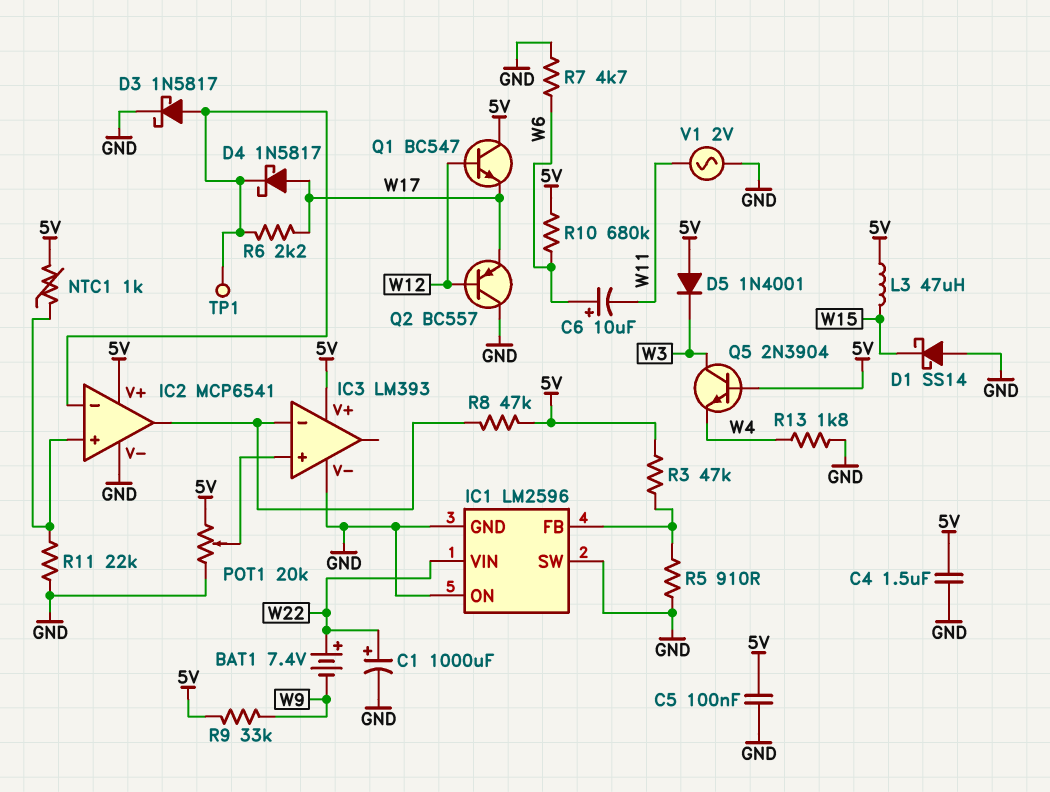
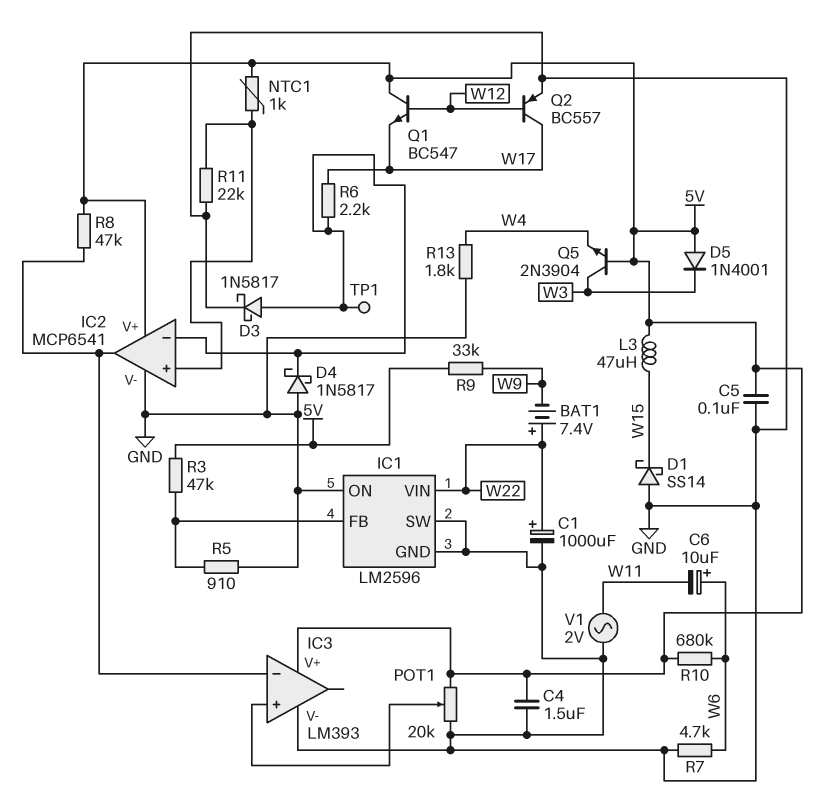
D4: schottky 1N5817 (A W17, K IC2/in-) -> schottky 1N5817 (A GND, K IC2/in-)
Q2: PNP BC557 (B W12, C GND, E W17) -> PNP BC557 (B W12, C W17, E GND)

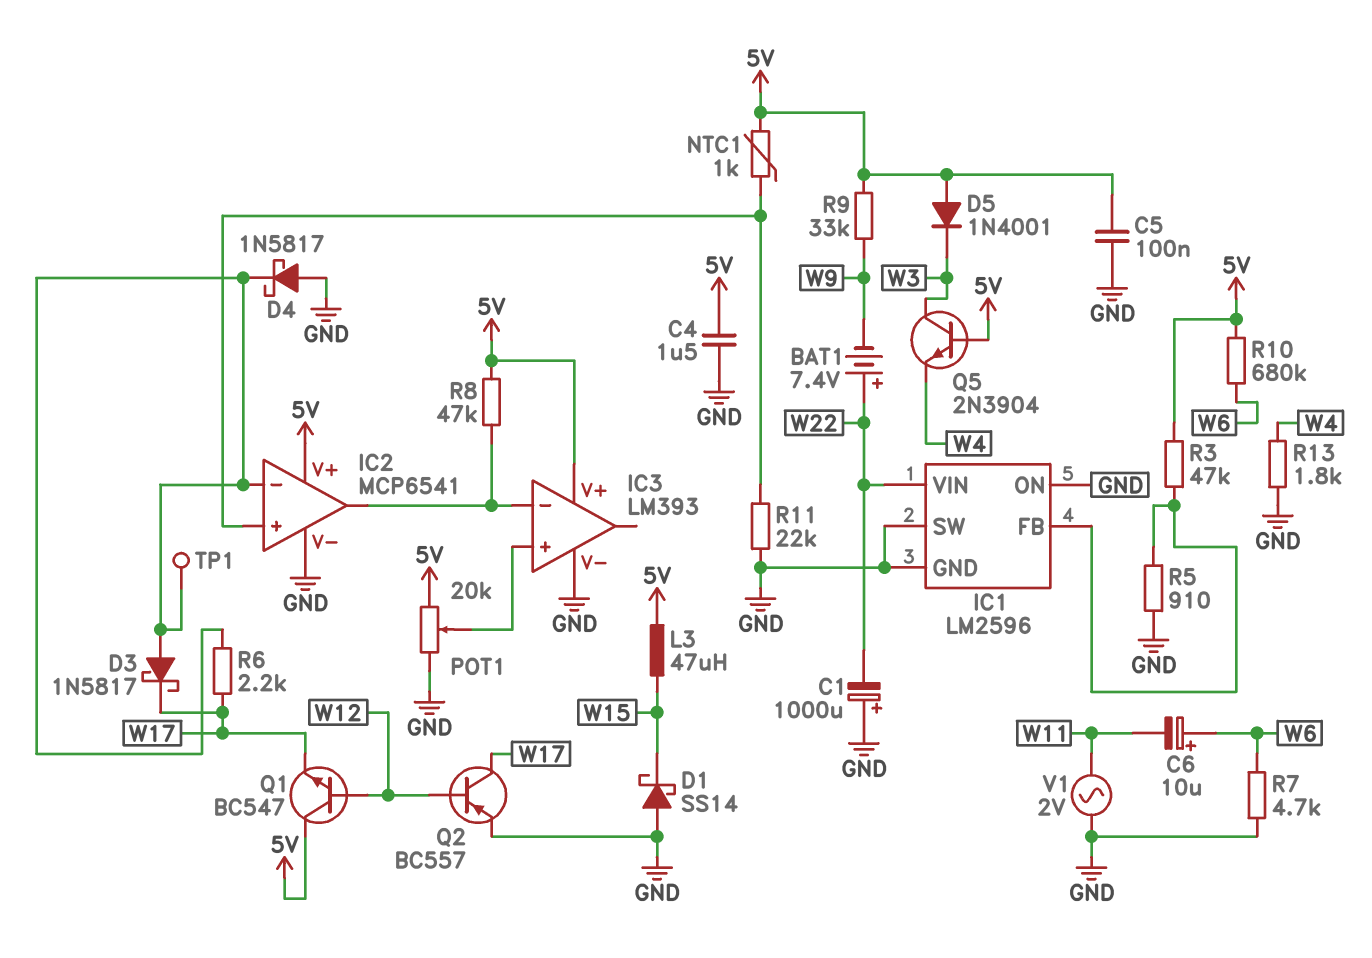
C1: 1000uF (plus W22, minus GND) -> 1000uF (plus GND, minus W22)
D3: schottky 1N5817 (A IC2/in-, K GND) -> schottky 1N5817 (A IC2/in-, K W17)

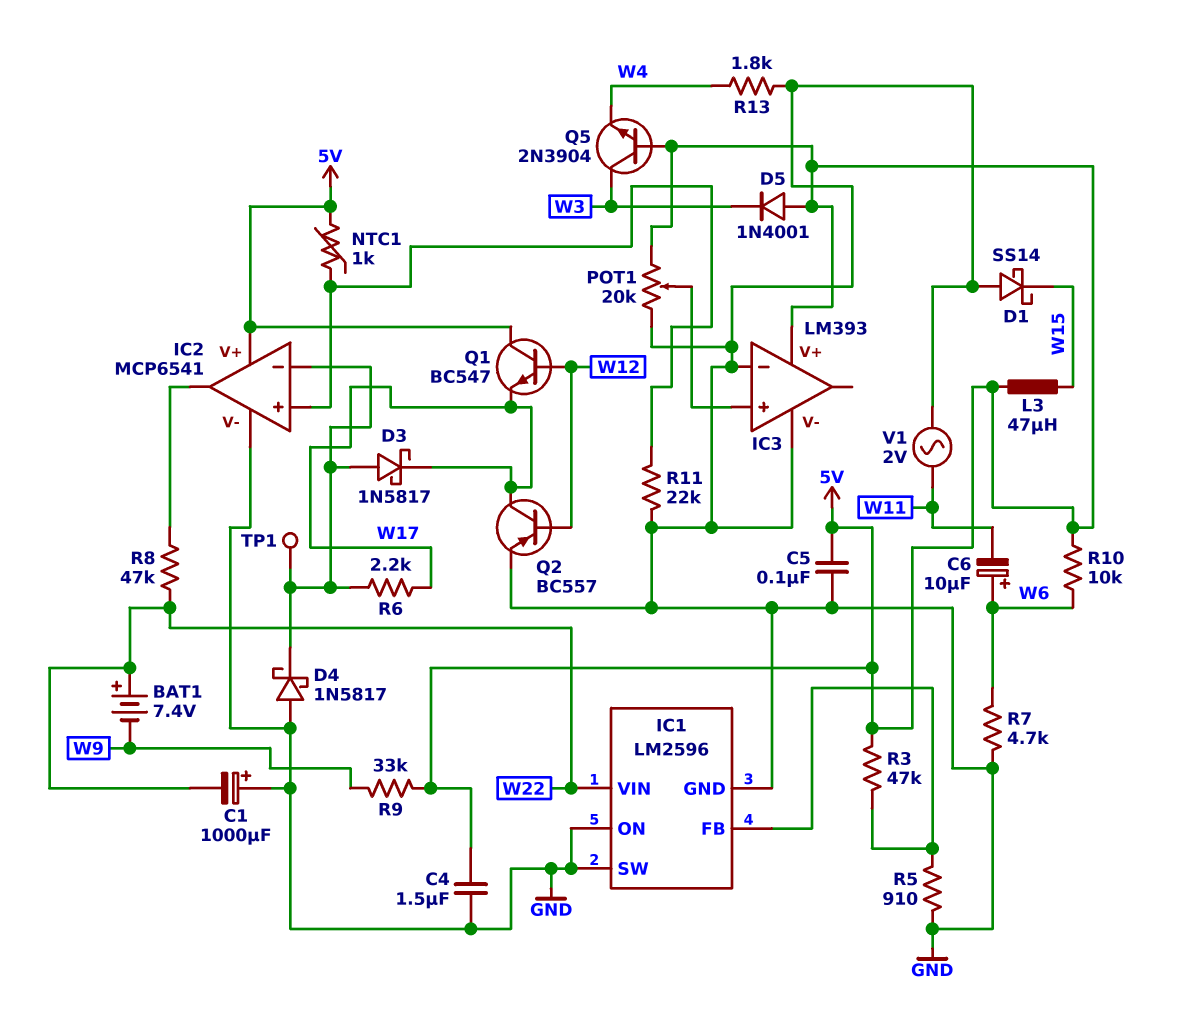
IC3 pin in-: IC2/out -> GND
R8: 47k (5V, IC2/out) -> 47k (IC2/out, W22)
R10: 680k (5V, W6) -> 10k (5V, W6)

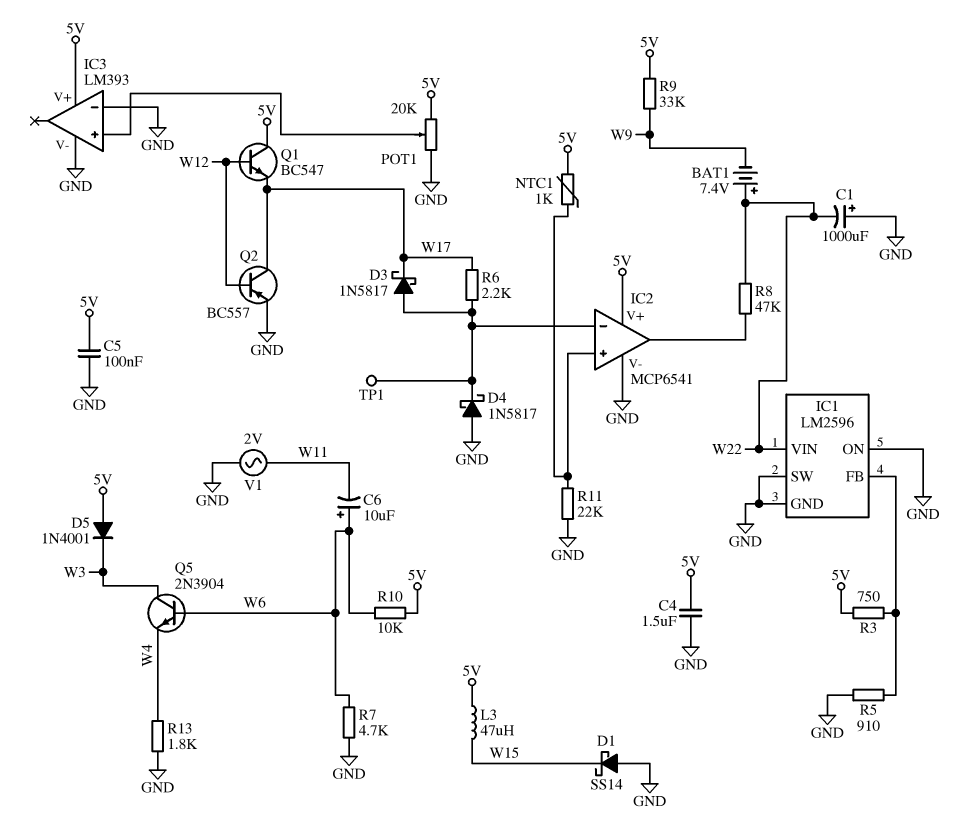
Q5: NPN 2N3904 (B 5V, C W3, E W4) -> NPN 2N3904 (B W6, C W3, E W4)
R3: 47k (5V, IC1/FB) -> 750 (5V, IC1/FB)

